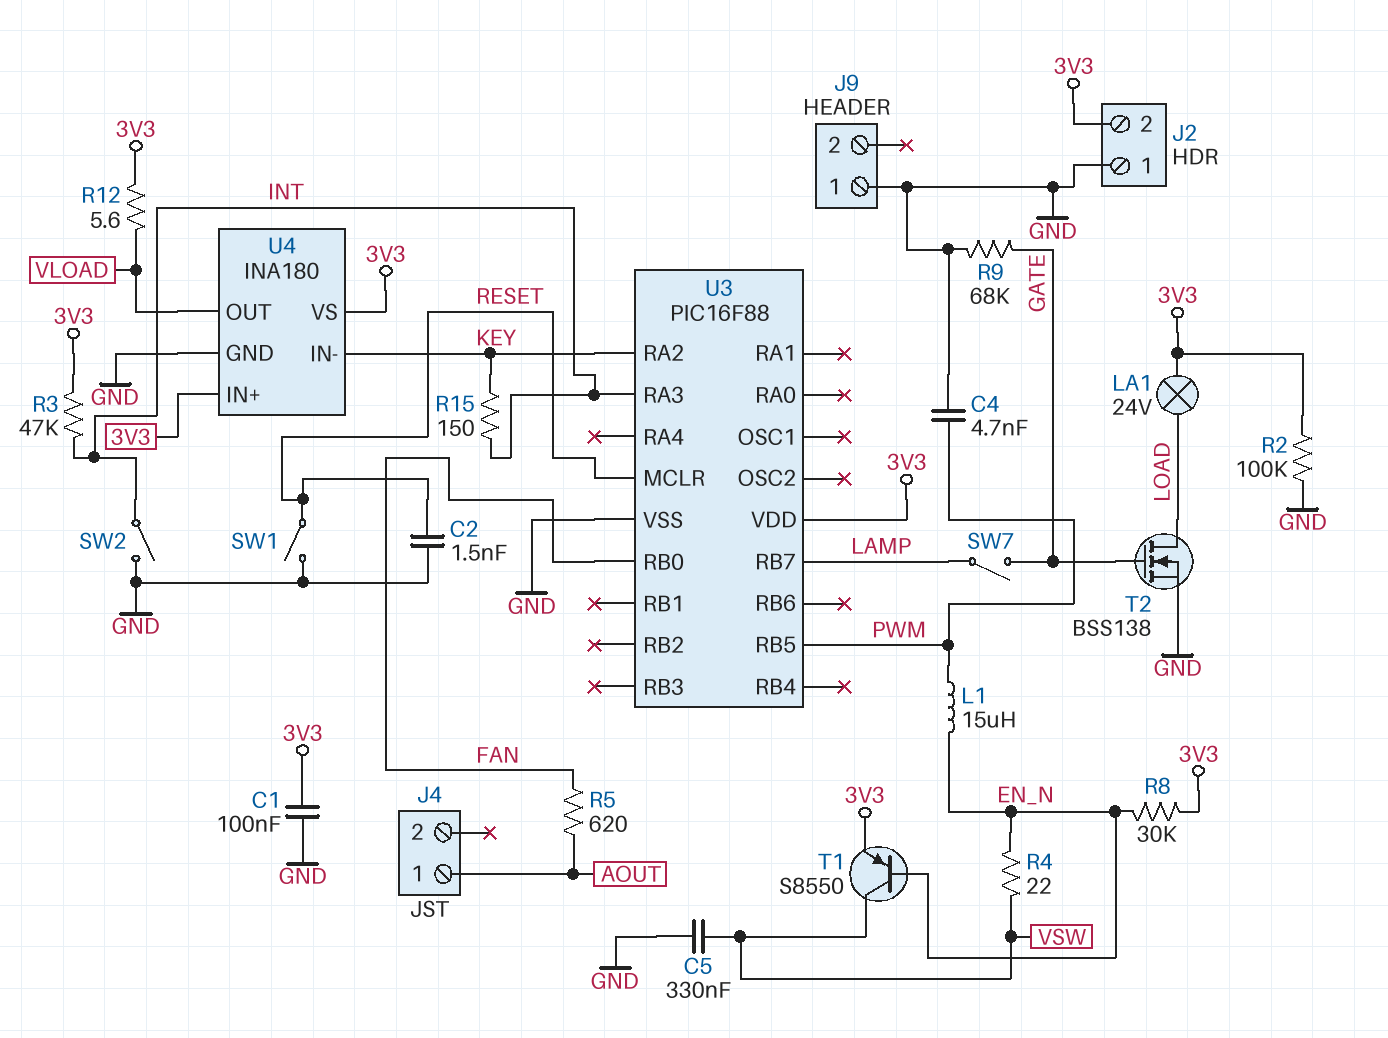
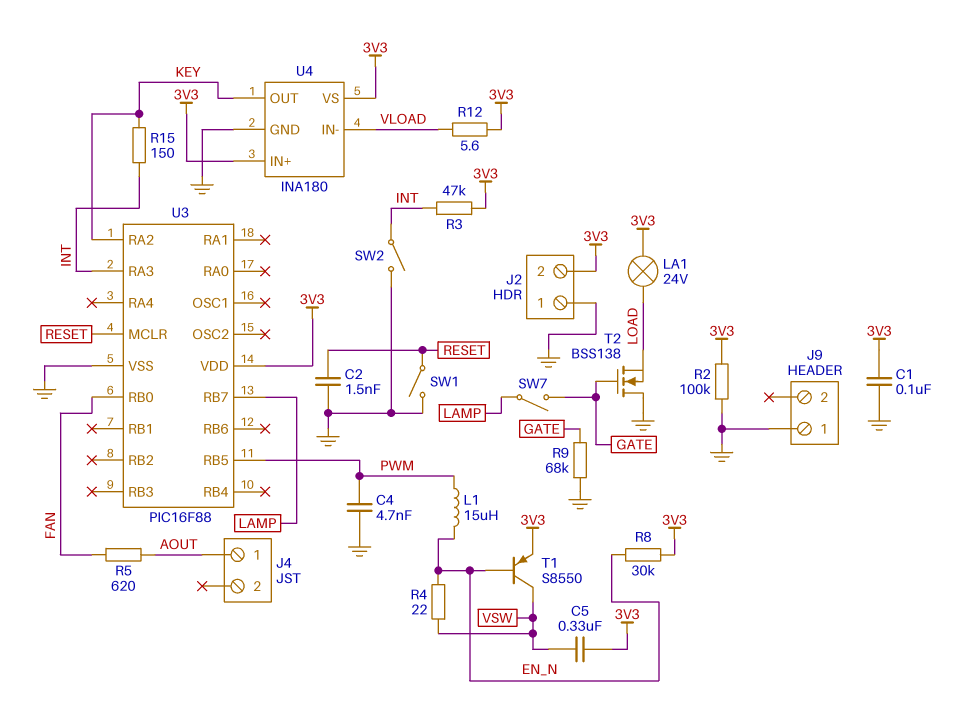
C5: 330nF (GND, VSW) -> 330nF (3V3, VSW)
T2: NMOS BSS138 (G GATE, D LOAD, S GND) -> NMOS BSS138 (G GATE, D GND, S LOAD)
U4 pin IN-: KEY -> VLOAD
U4 pin OUT: VLOAD -> KEY

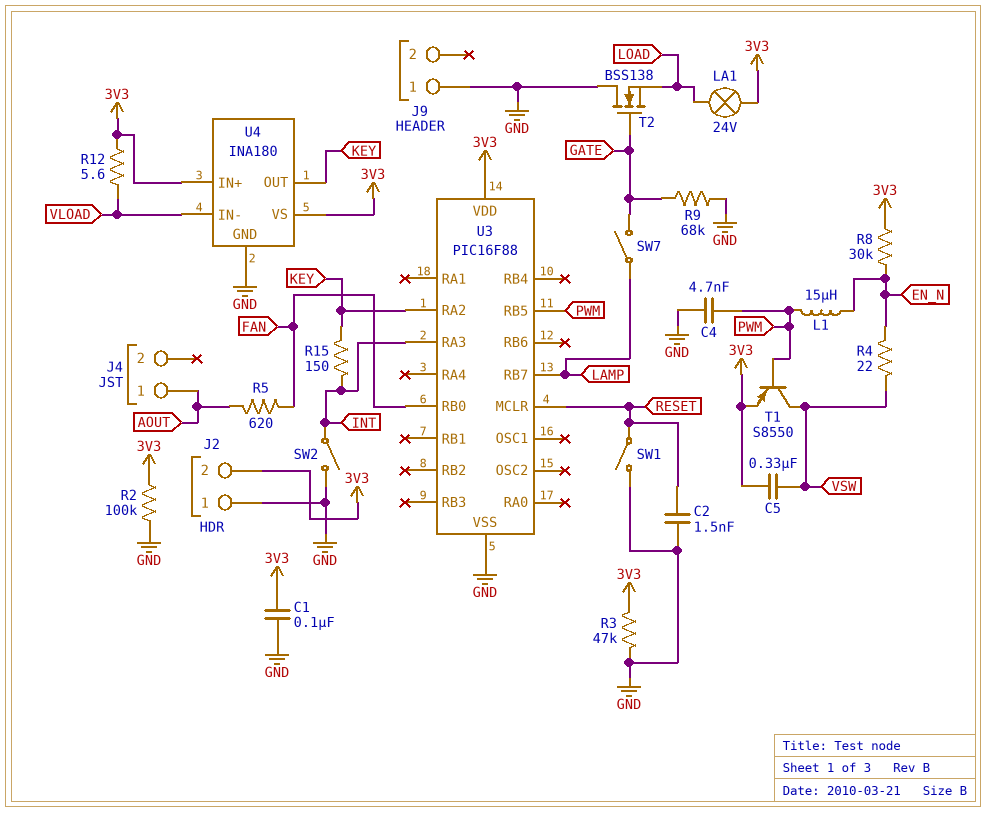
R3: 47k (3V3, INT) -> 47k (3V3, GND)
T1: PNP S8550 (B EN_N, C VSW, E 3V3) -> PNP S8550 (B PWM, C VSW, E 3V3)

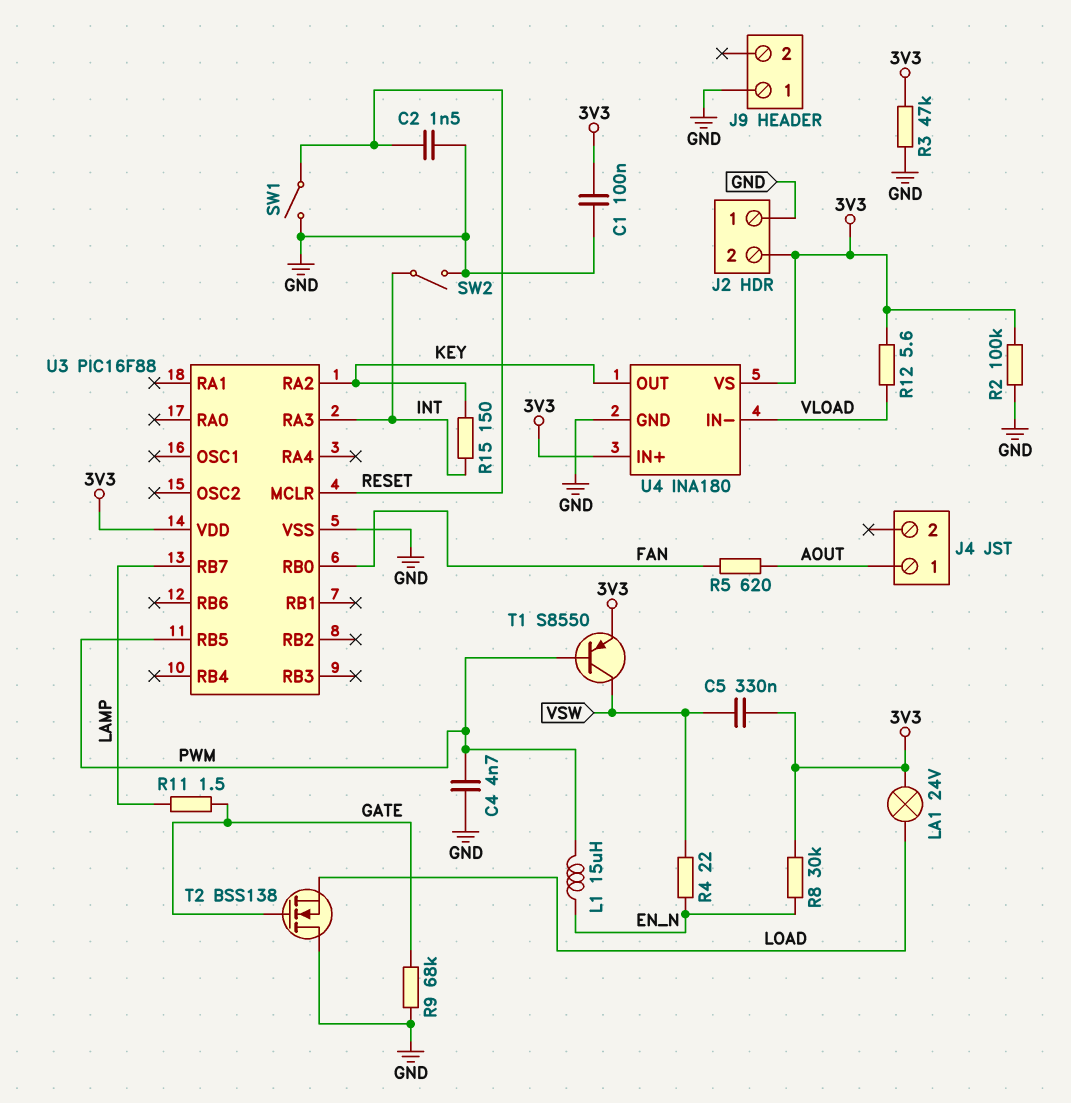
R11: none -> 1.5 (GATE, LAMP)
SW7: switch (GATE, LAMP) -> none

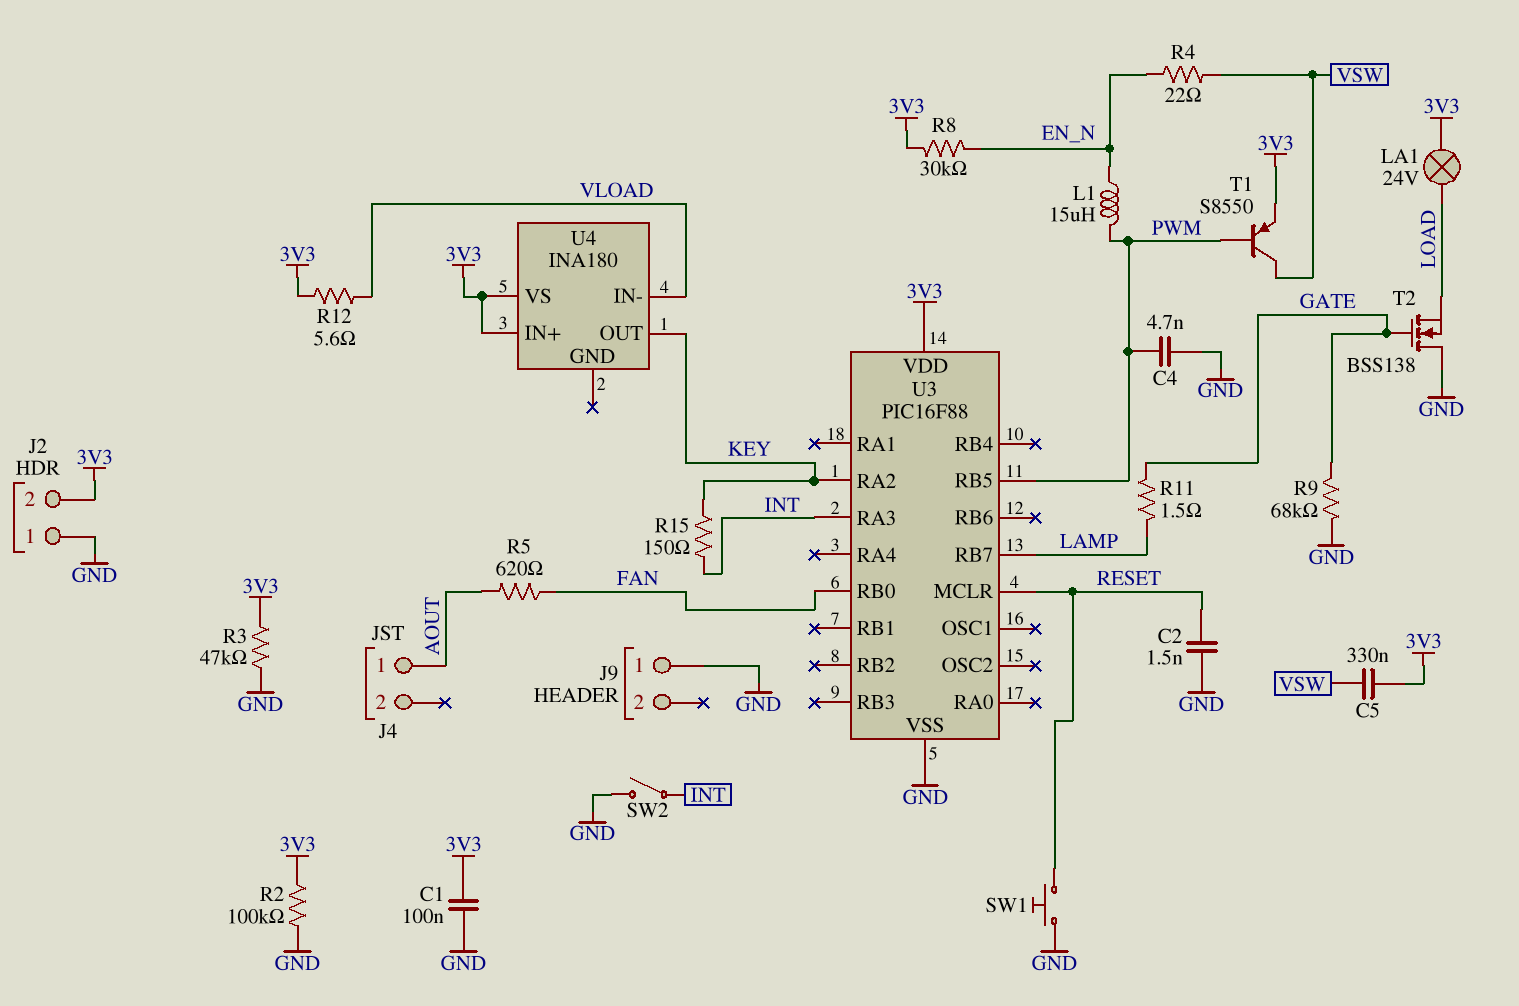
SW1: switch (GND, RESET) -> button (GND, RESET)
U4 pin GND: GND -> none

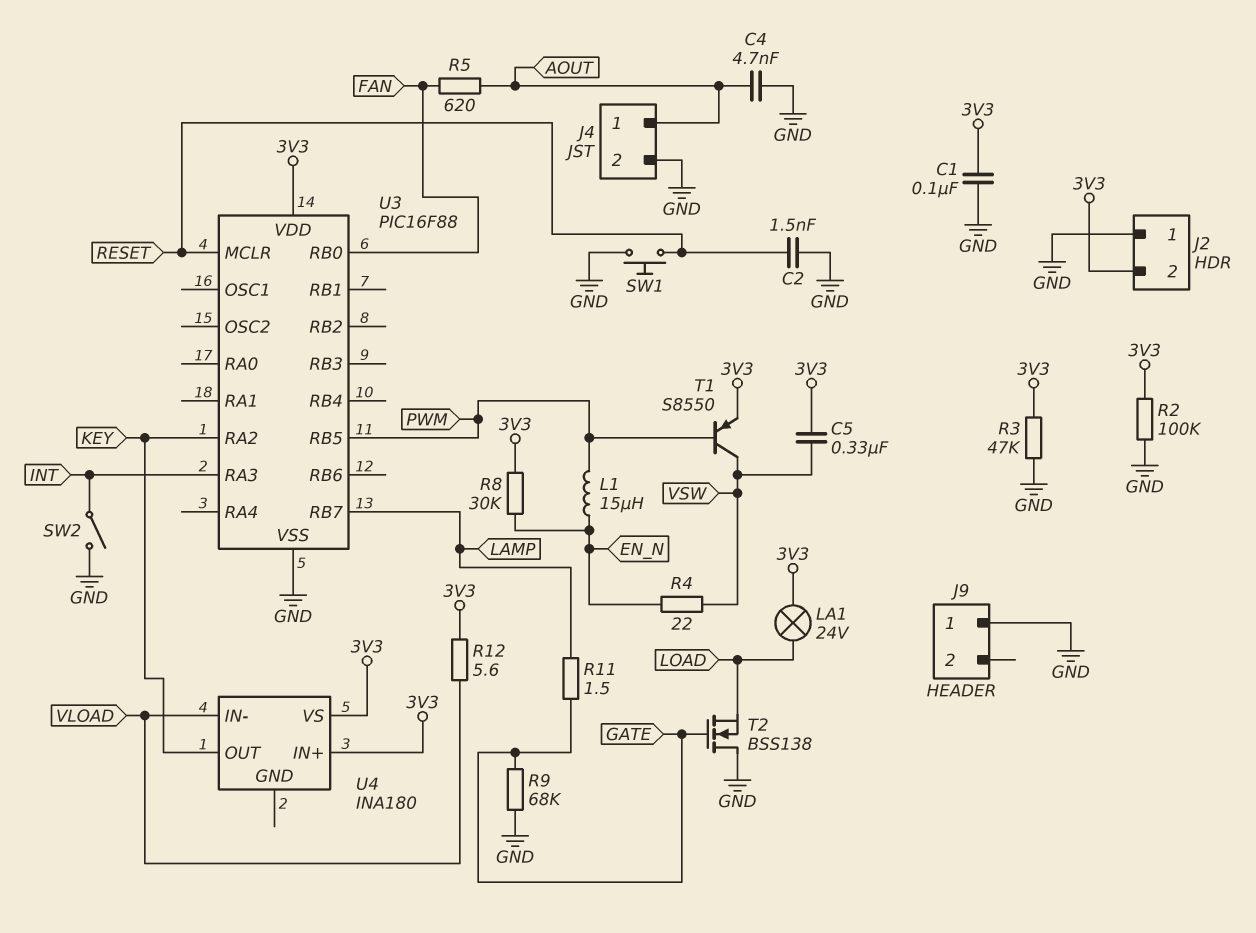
C4: 4.7nF (GND, PWM) -> 4.7nF (AOUT, GND)
J4 pin 2: none -> GND
R15: 150 (INT, KEY) -> none

